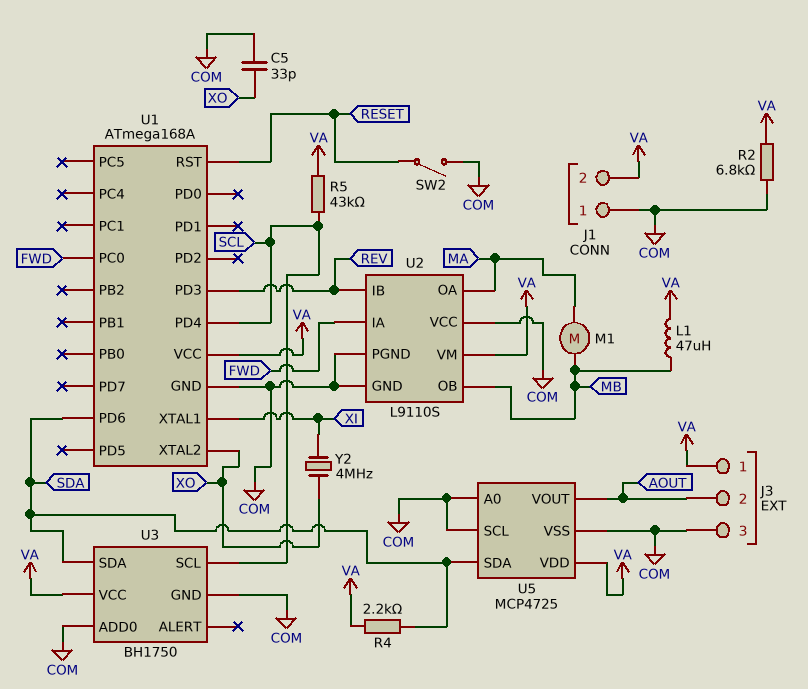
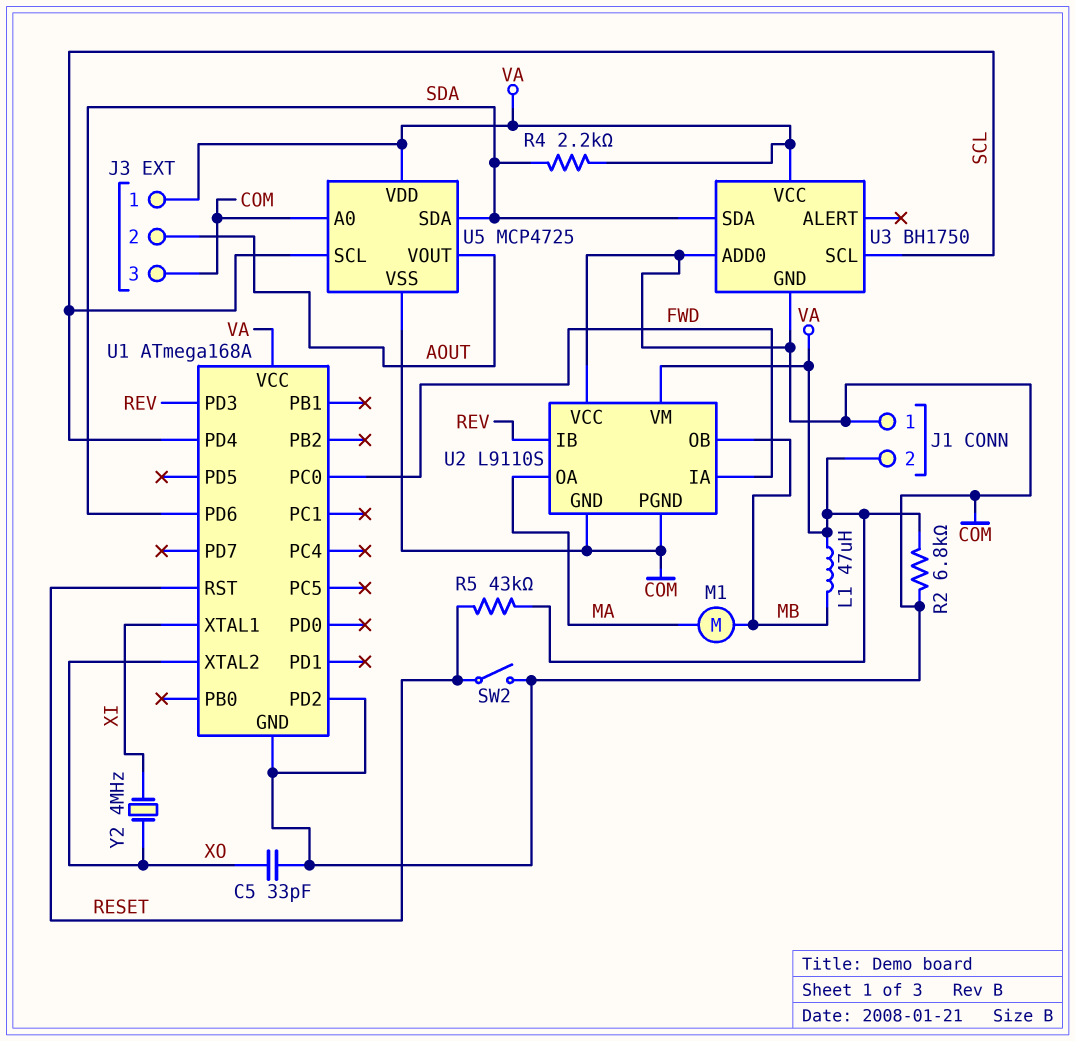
R5: 43k (SCL, VA) -> 43k (RESET, VA)
U1 pin PD2: none -> COM
U5 pin SCL: COM -> SCL

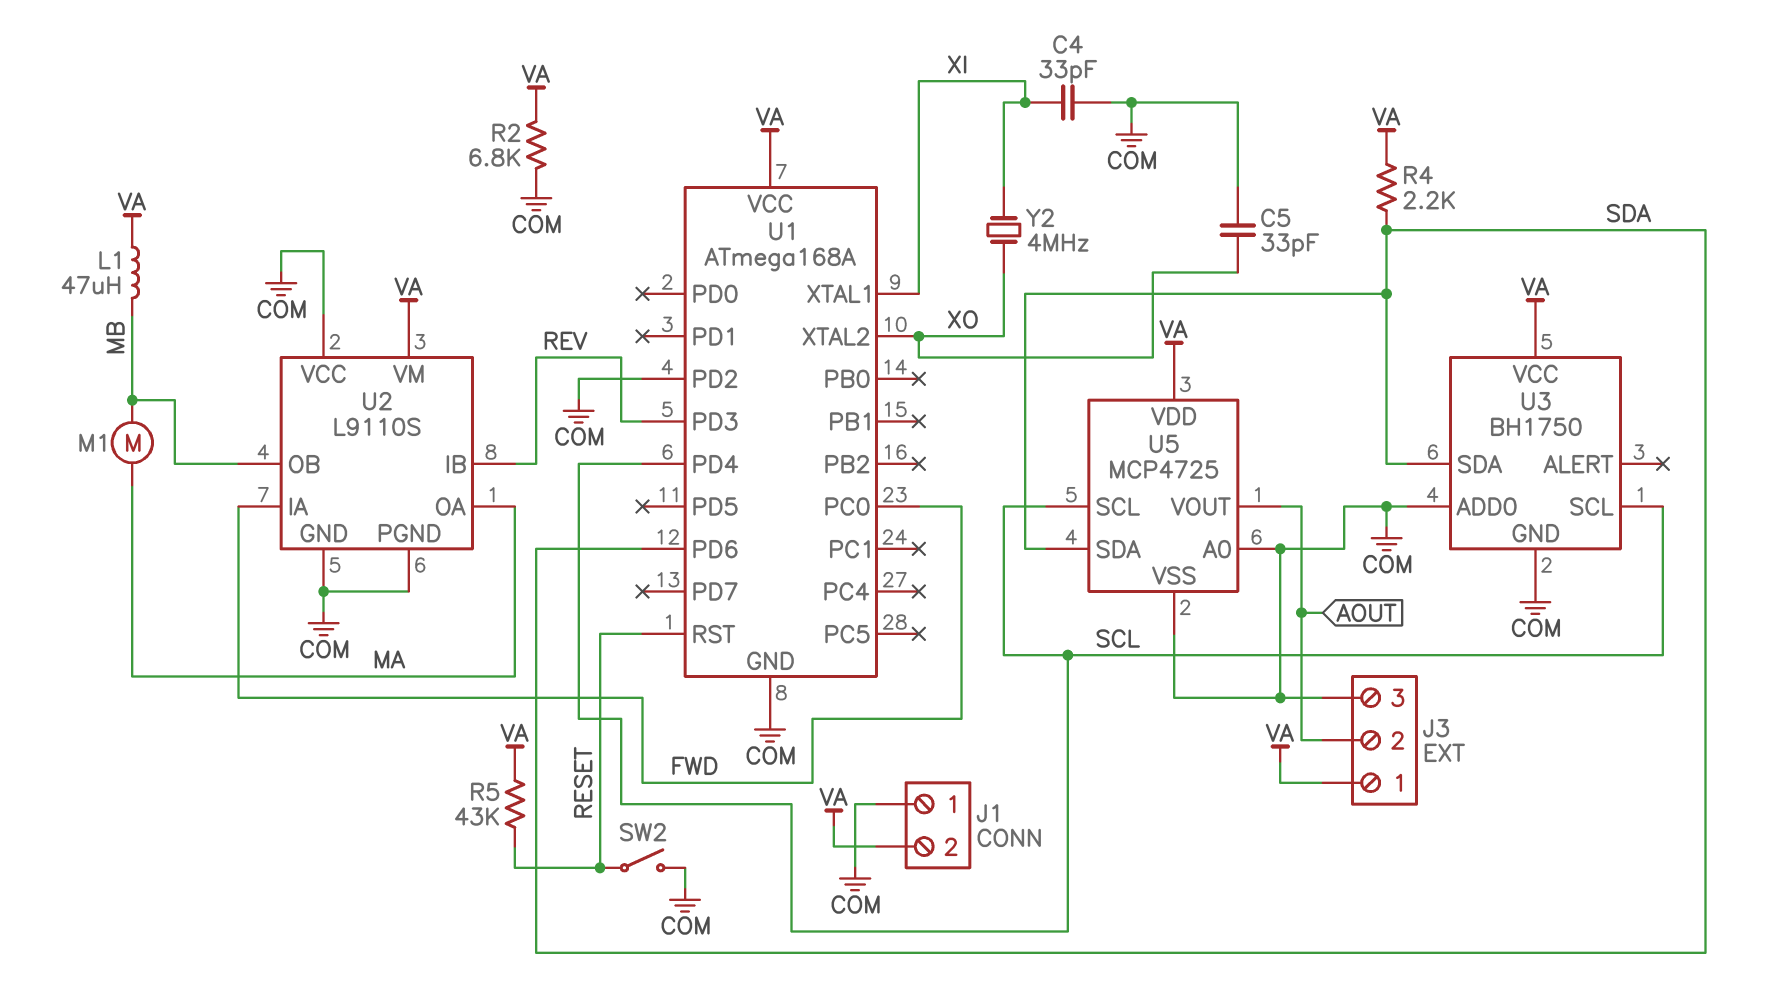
C4: none -> 33pF (COM, XI)

